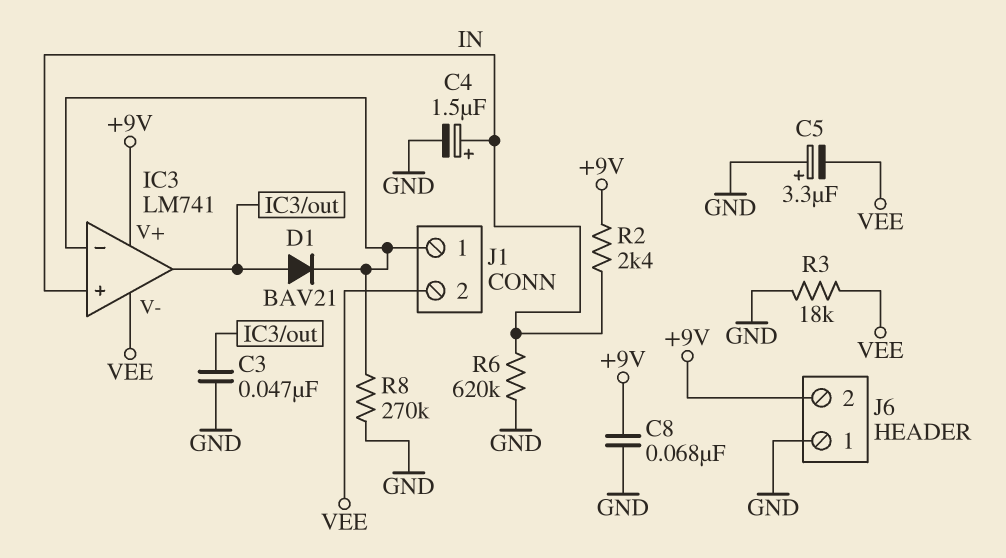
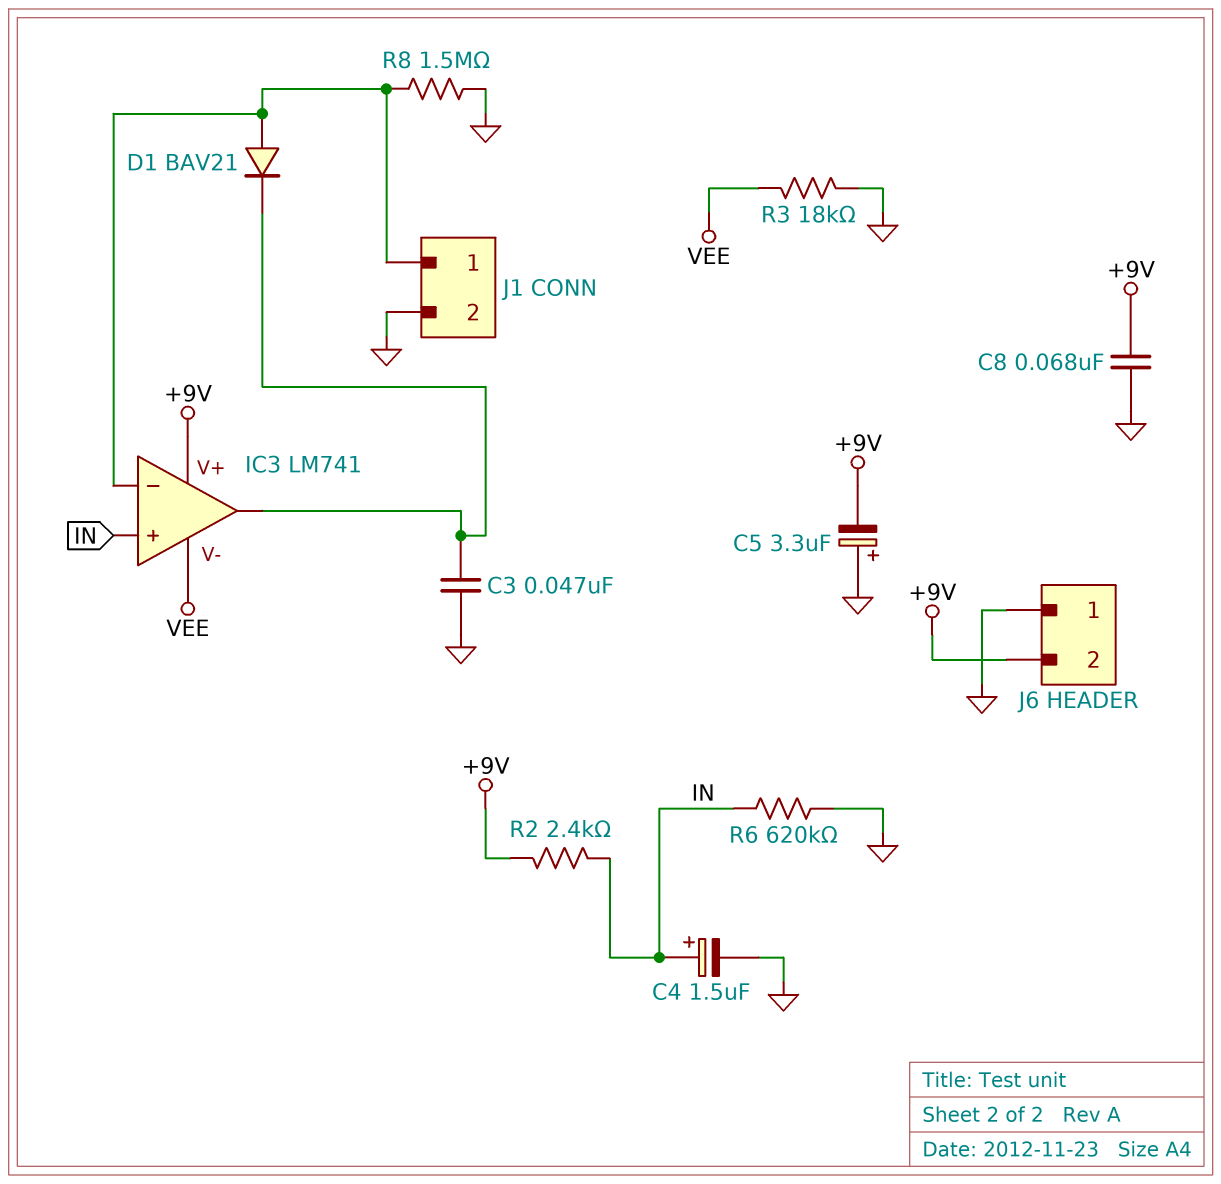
C5: 3.3uF (plus GND, minus VEE) -> 3.3uF (plus GND, minus +9V)
D1: diode BAV21 (A IC3/out, K IC3/in-) -> diode BAV21 (A IC3/in-, K IC3/out)
J1 pin 2: VEE -> GND
R8: 270k (GND, IC3/in-) -> 1.5M (GND, IC3/in-)

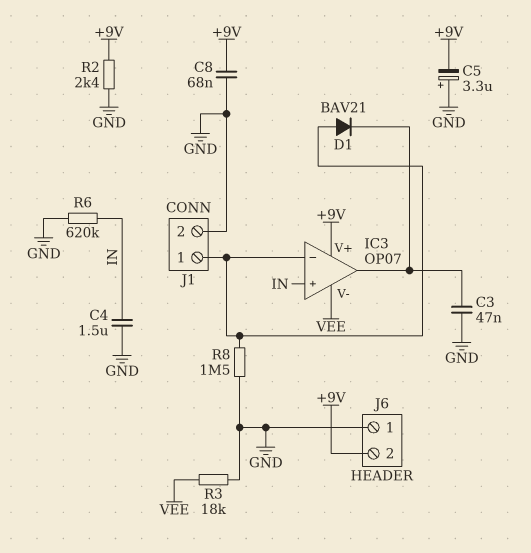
C4: 1.5uF (plus IN, minus GND) -> 1.5uF (GND, IN)
IC3: LM741 -> OP07
R2: 2.4k (+9V, IN) -> 2.4k (+9V, GND)

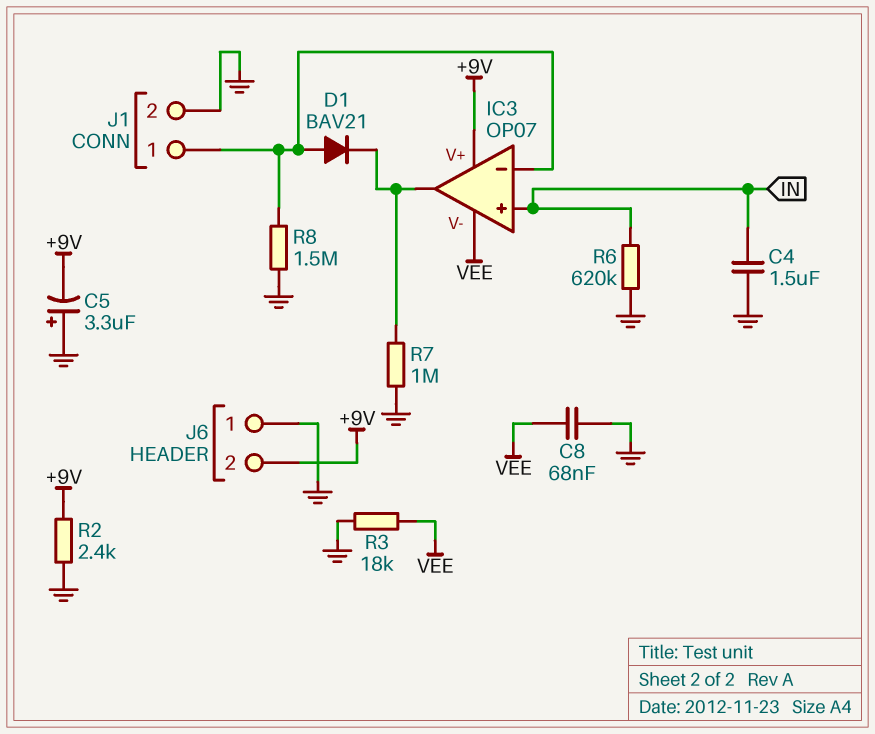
C3: 47nF (GND, IC3/out) -> none
C8: 68nF (+9V, GND) -> 68nF (GND, VEE)
R7: none -> 1M (GND, IC3/out)

